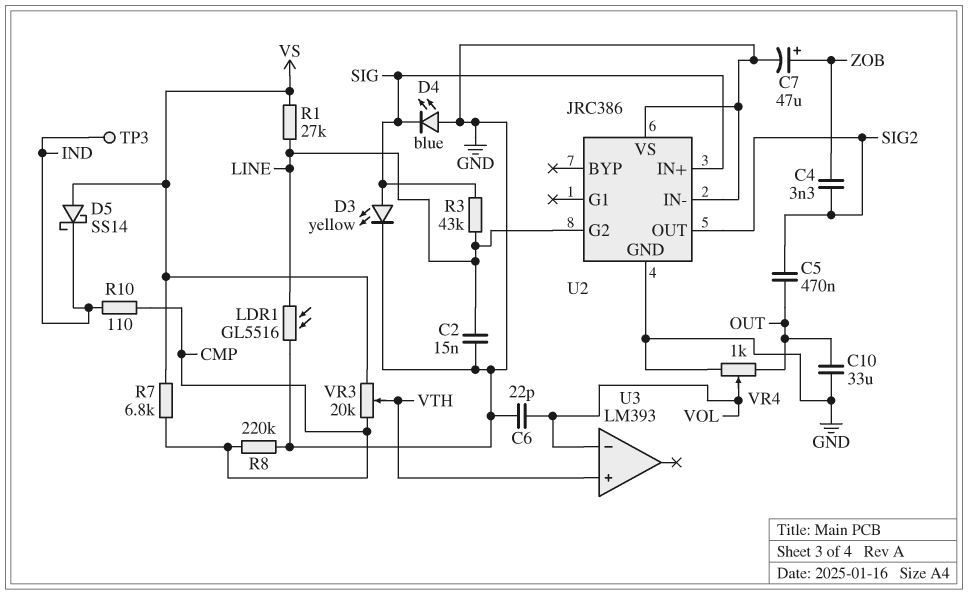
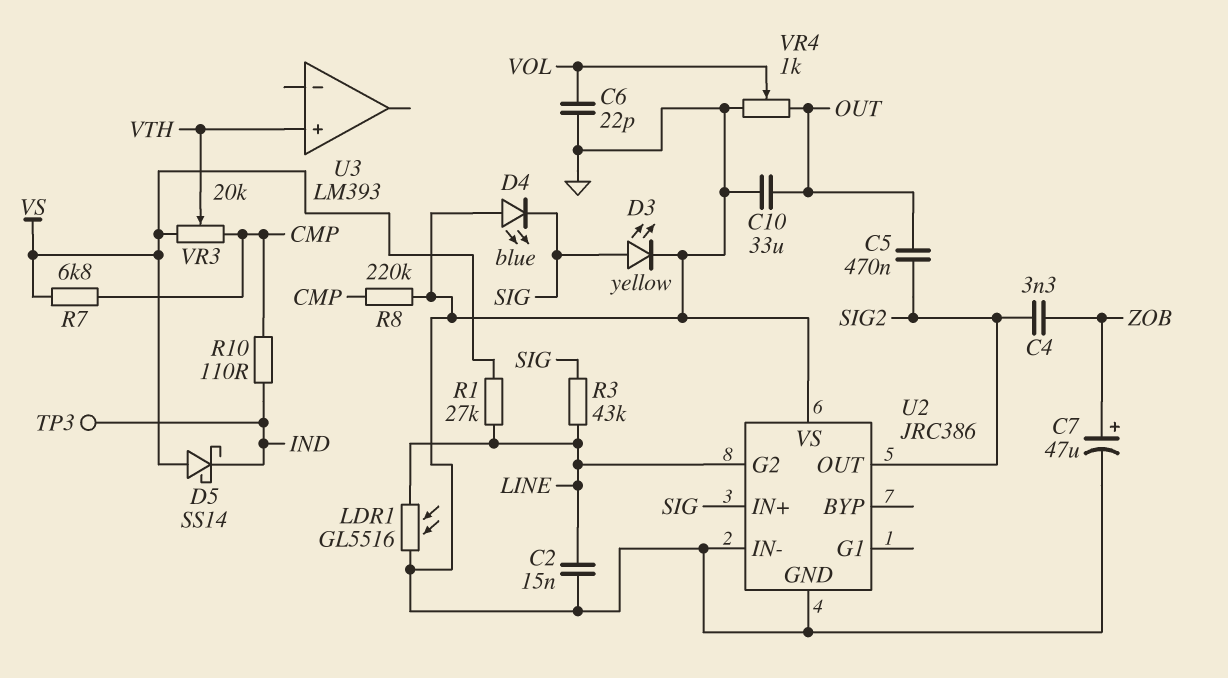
U3 pin in-: VOL -> none

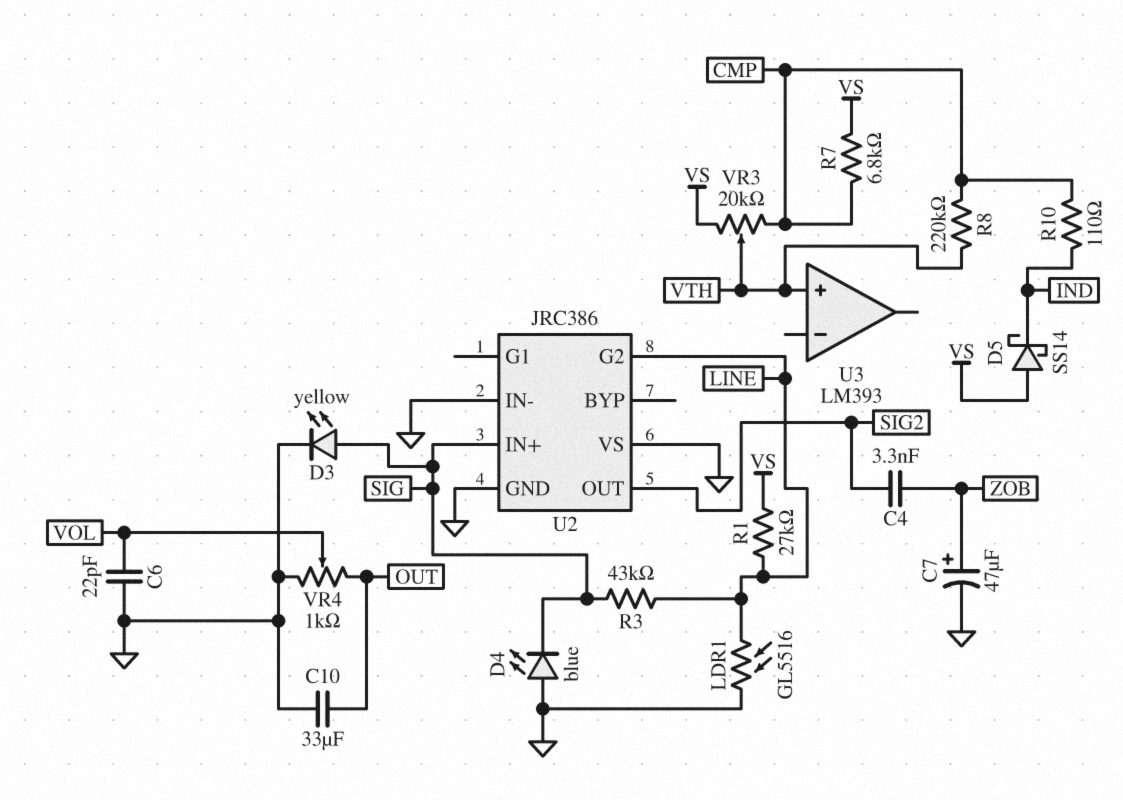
C2: 15nF (GND, LINE) -> none
C5: 470nF (OUT, SIG2) -> none
R8: 220k (CMP, GND) -> 220k (CMP, VTH)
TP3: test point (IND) -> none

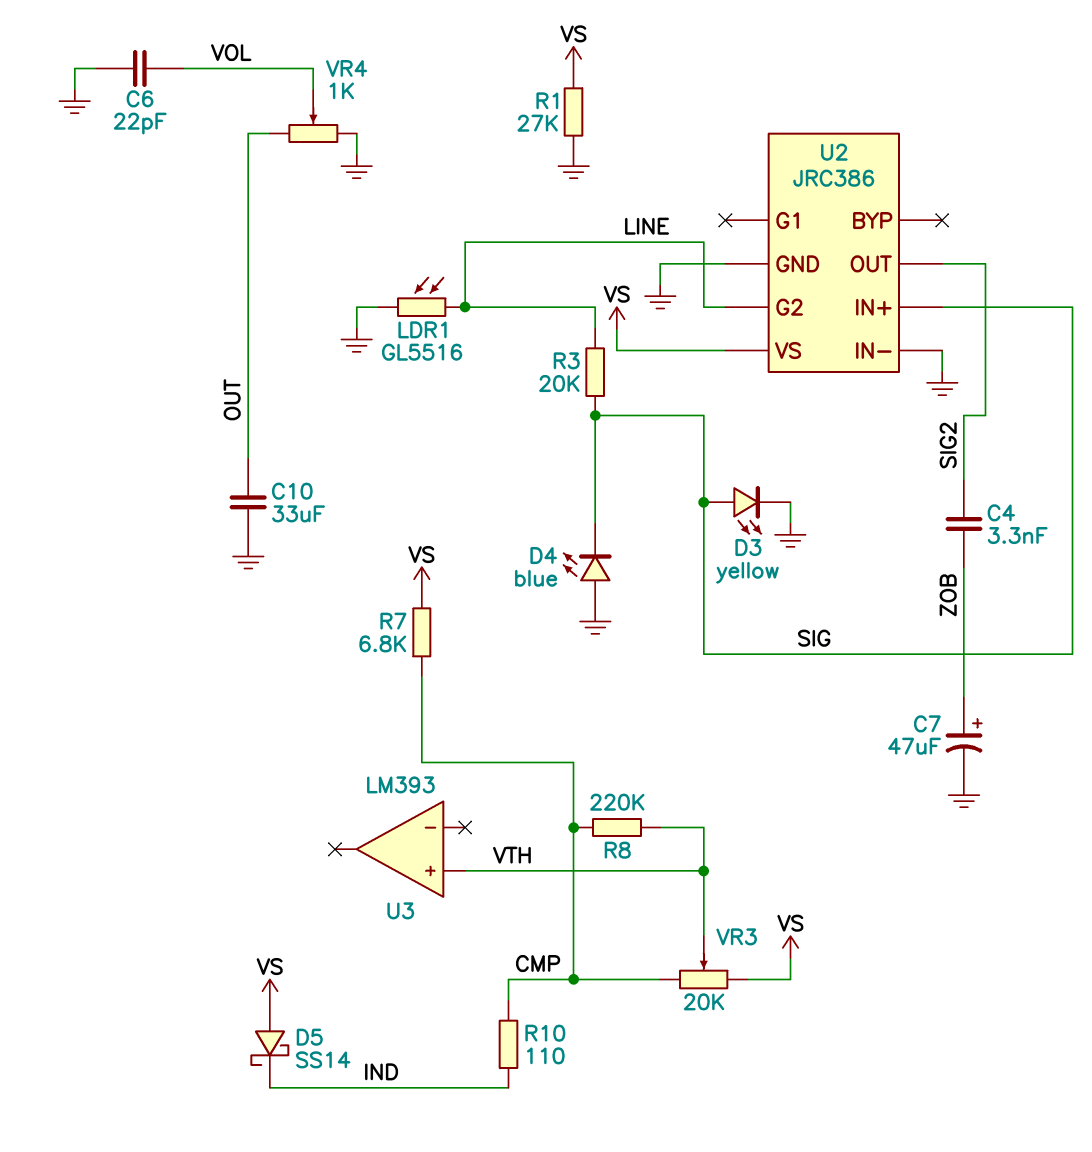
R1: 27k (LINE, VS) -> 27k (GND, VS)
R3: 43k (LINE, SIG) -> 20k (LINE, SIG)
U2 pin VS: GND -> VS

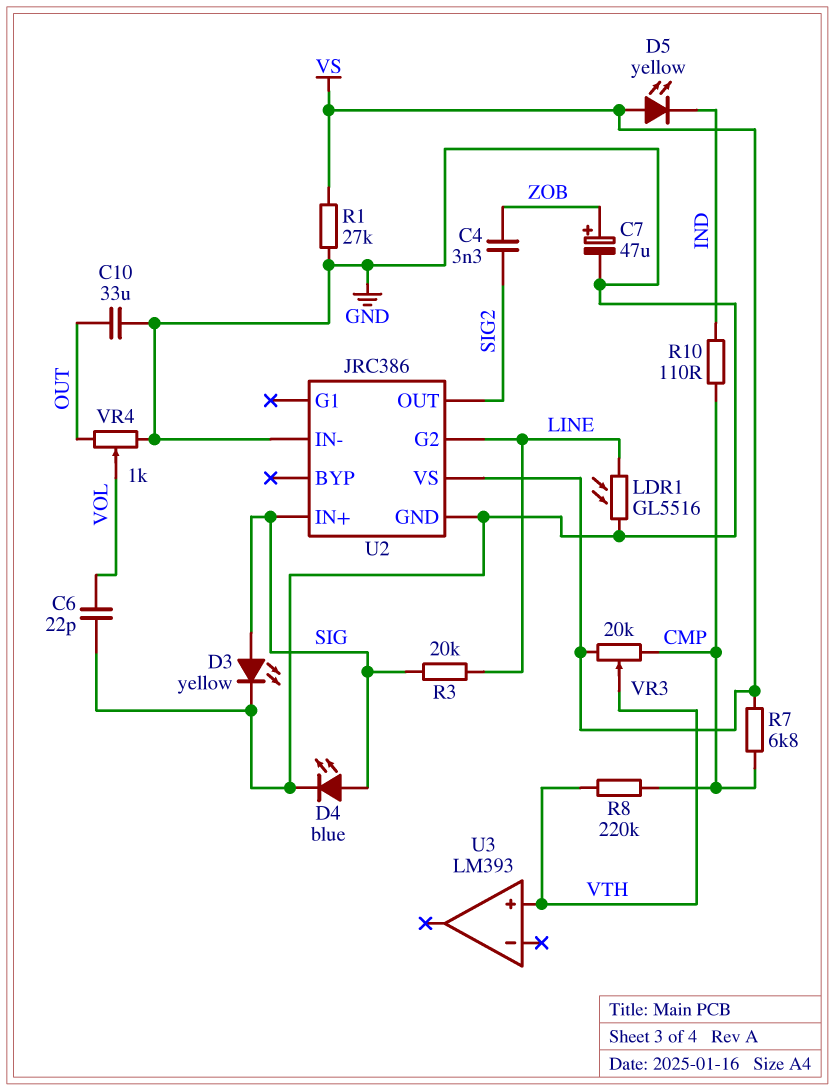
D4: LED blue (A GND, K SIG) -> LED blue (A SIG, K GND)
D5: schottky SS14 (A VS, K IND) -> LED yellow (A VS, K IND)

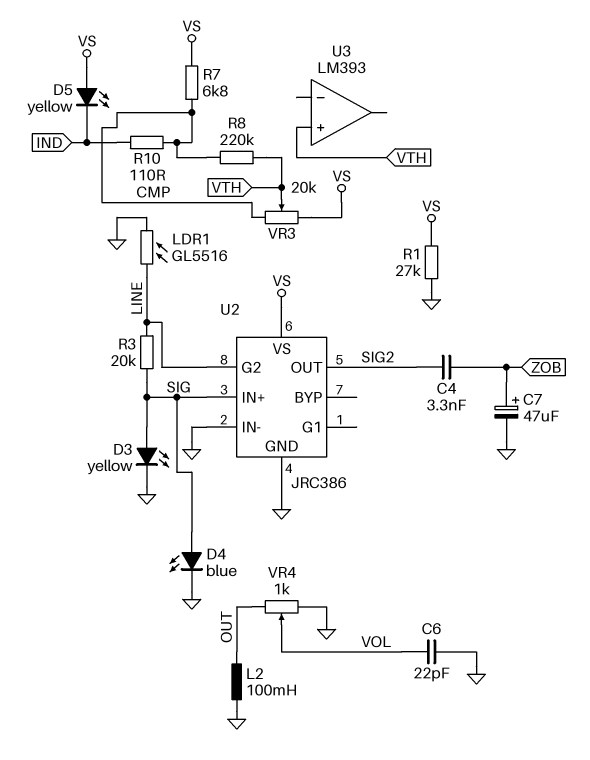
C10: 33uF (GND, OUT) -> none
L2: none -> 100mH (GND, OUT)

